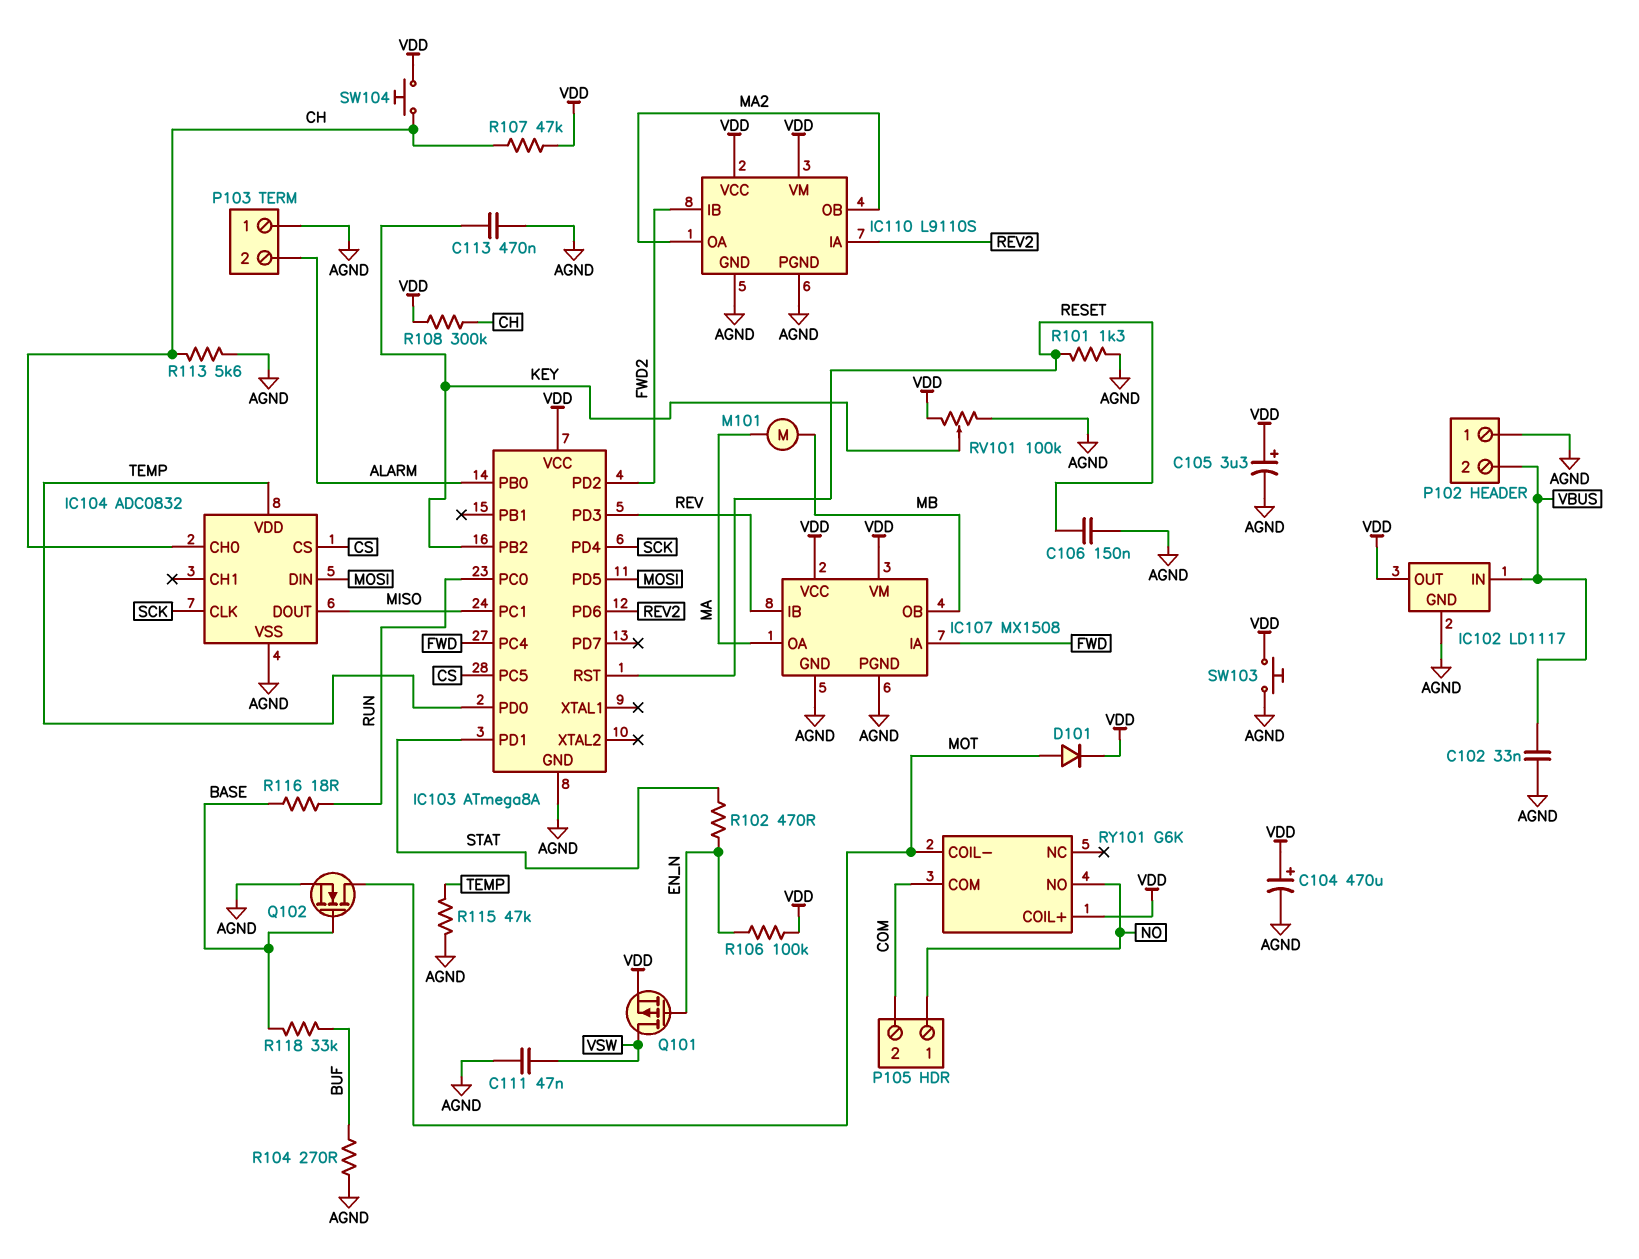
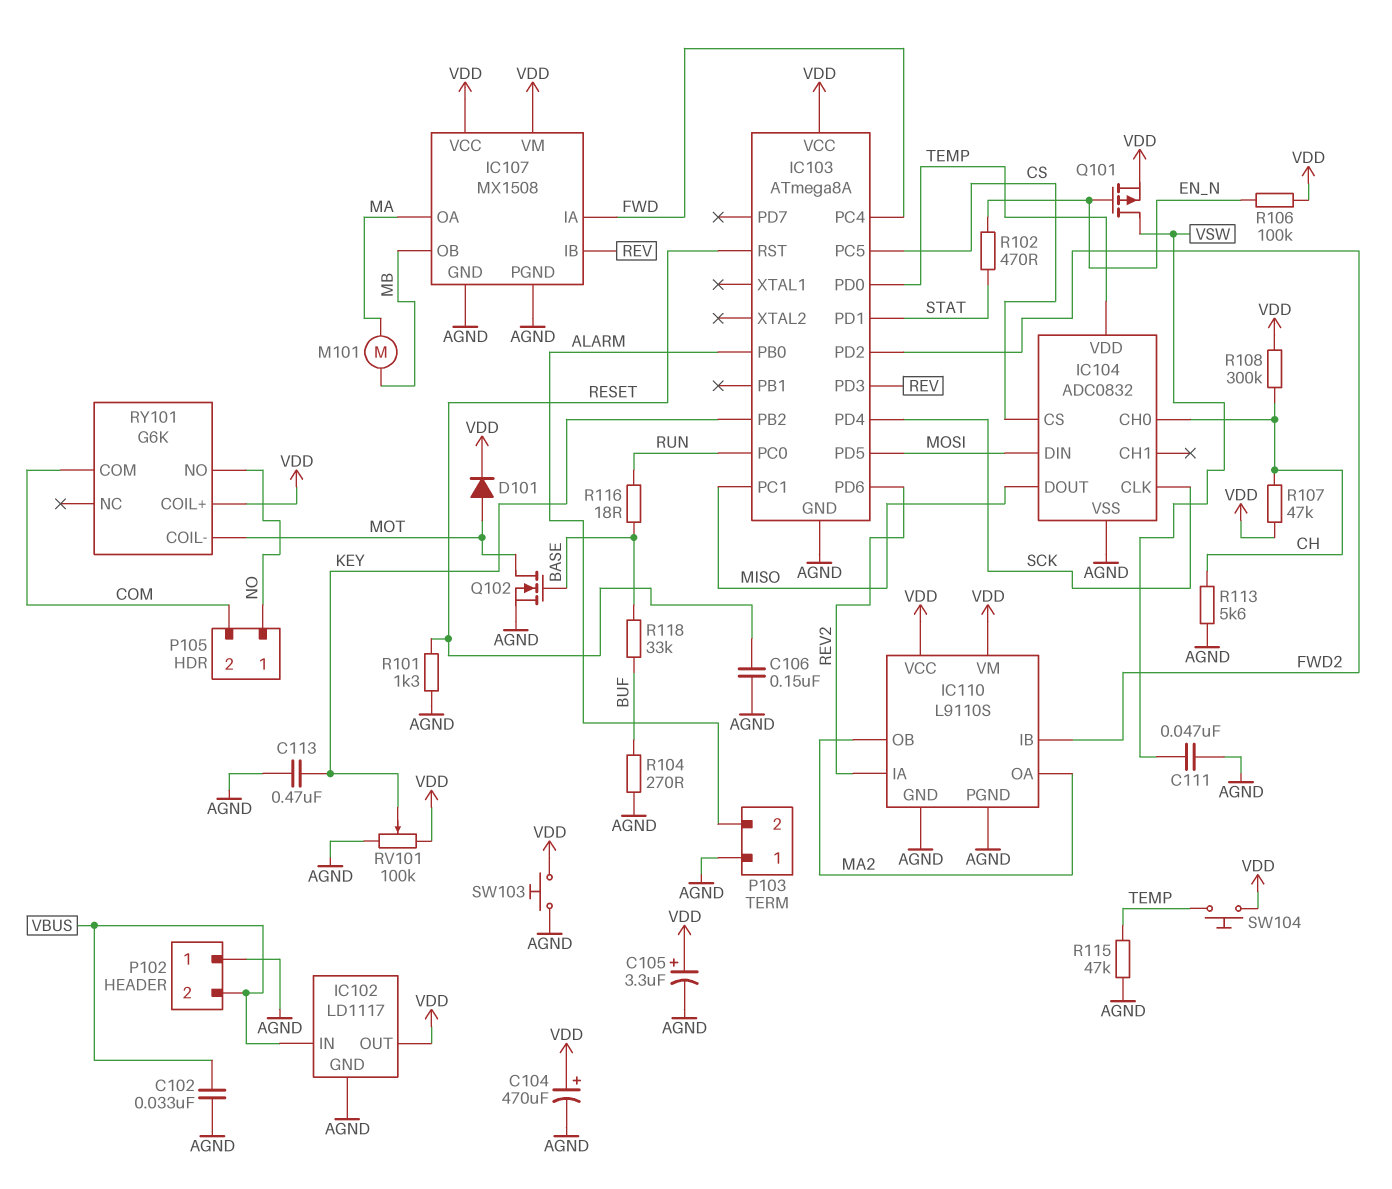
SW104: button (CH, VDD) -> button (TEMP, VDD)

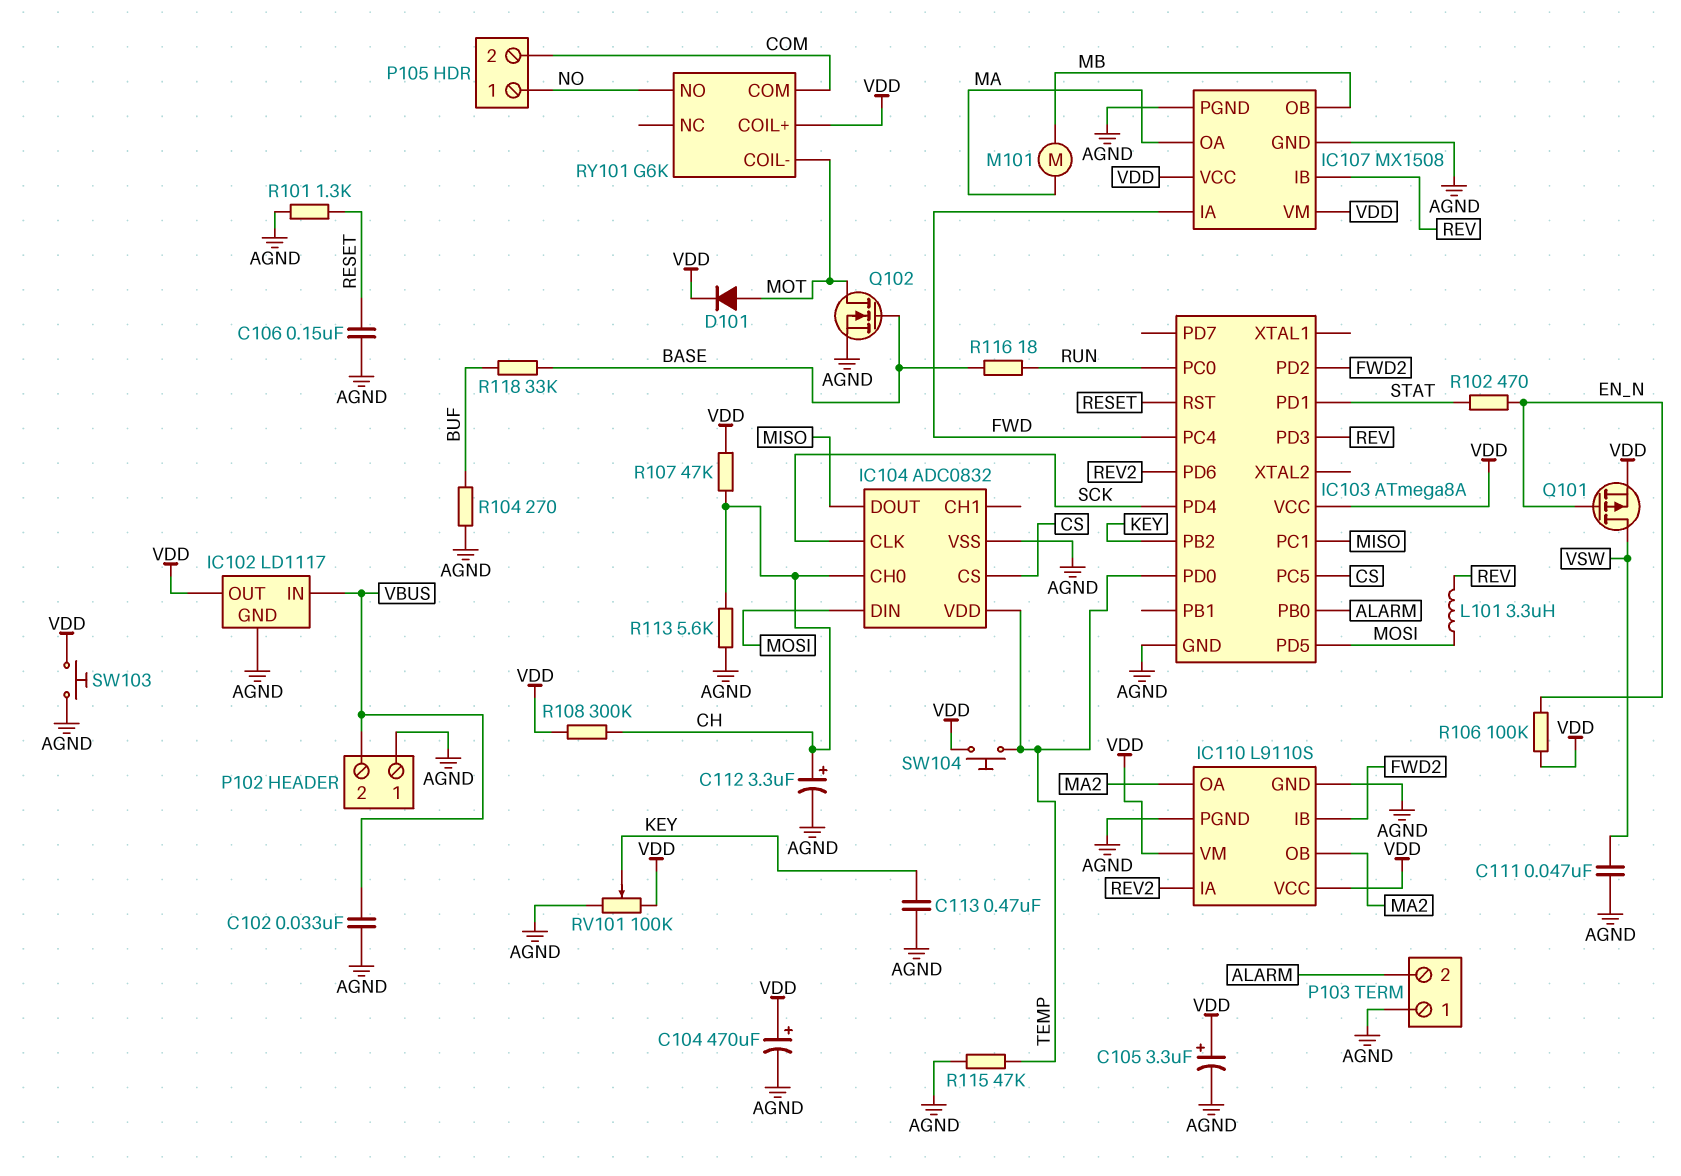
C112: none -> 3.3uF (plus CH, minus AGND)
L101: none -> 3.3uH (MOSI, REV)

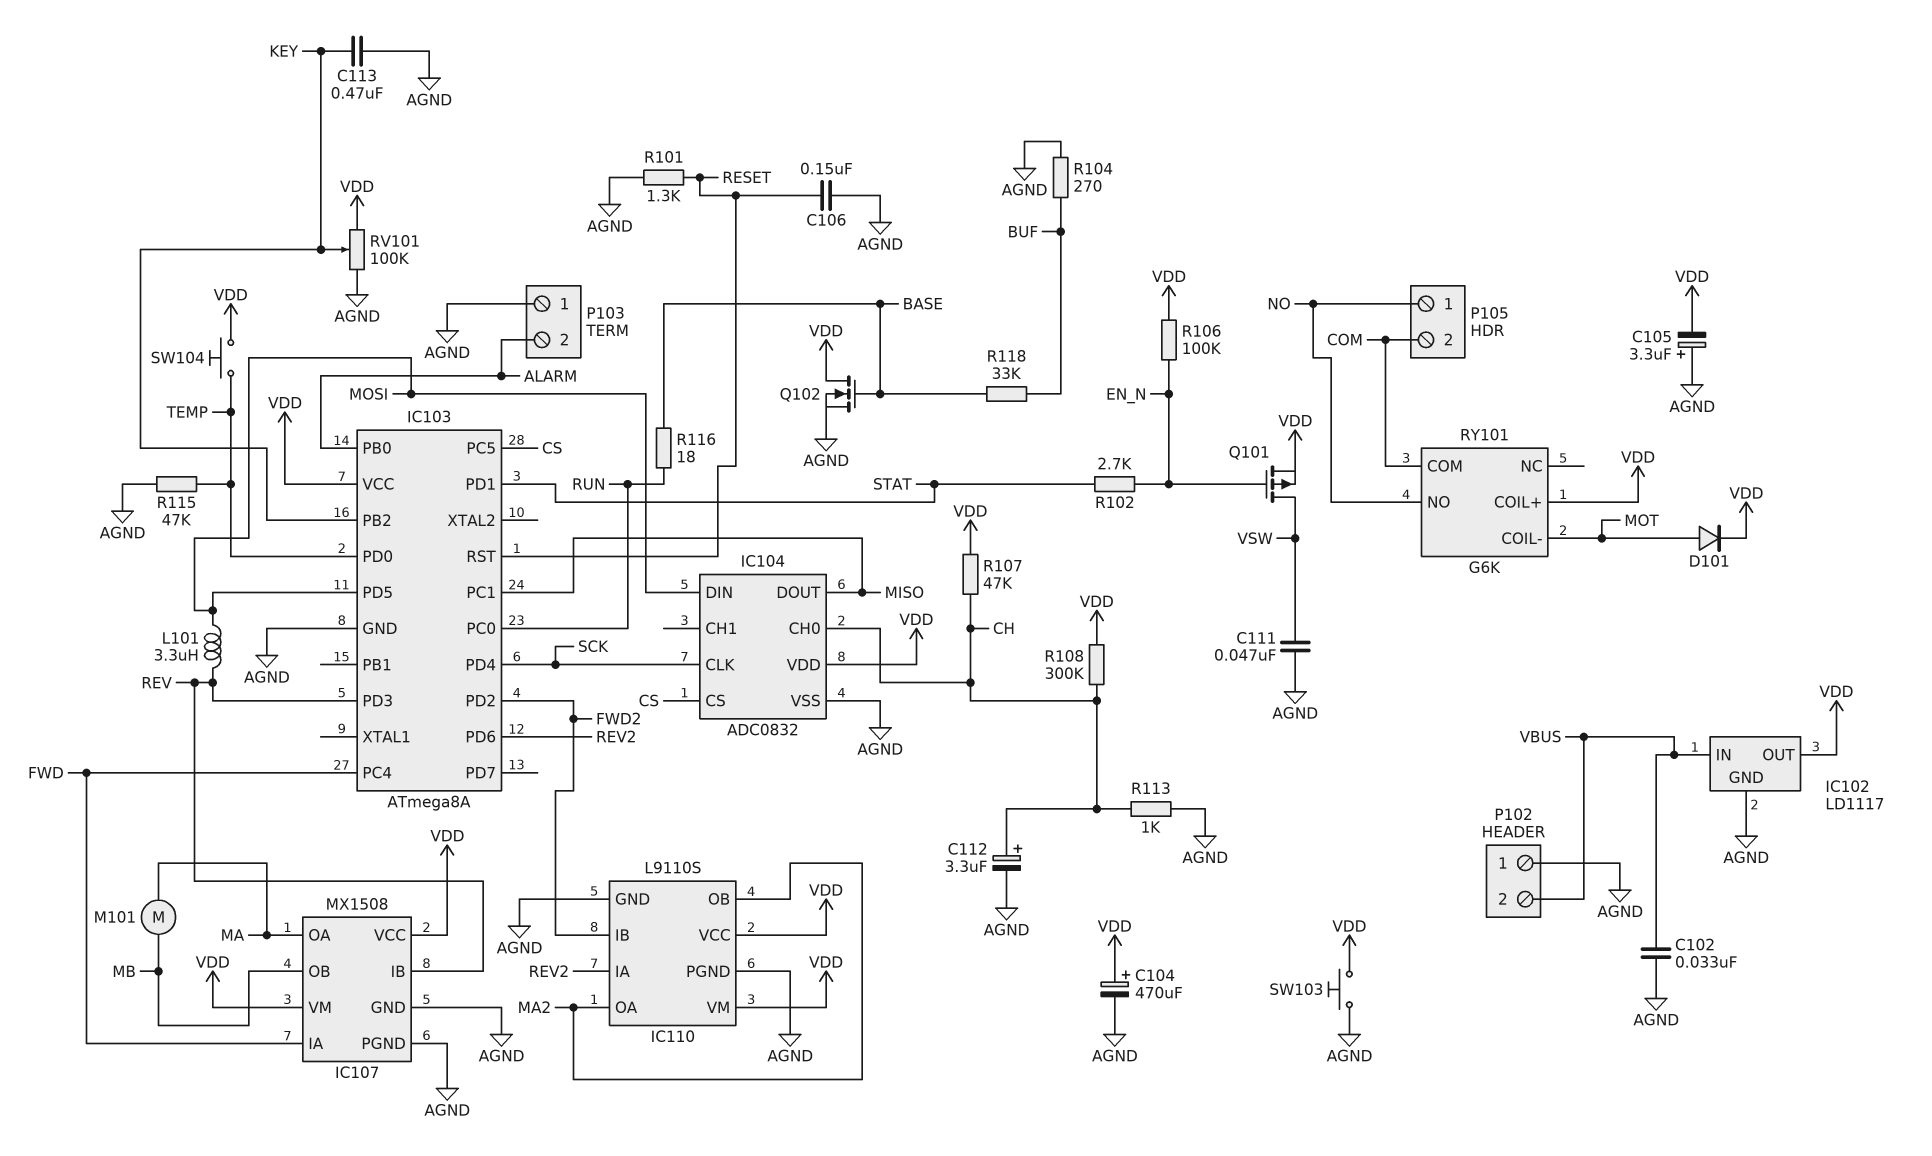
C105: 3.3uF (plus VDD, minus AGND) -> 3.3uF (plus AGND, minus VDD)
IC104 pin VDD: TEMP -> VDD
Q102: NMOS (G BASE, D MOT, S AGND) -> NMOS (G BASE, D VDD, S AGND)
R102: 470 (EN_N, STAT) -> 2.7k (EN_N, STAT)
R113: 5.6k (AGND, CH) -> 1k (AGND, CH)

